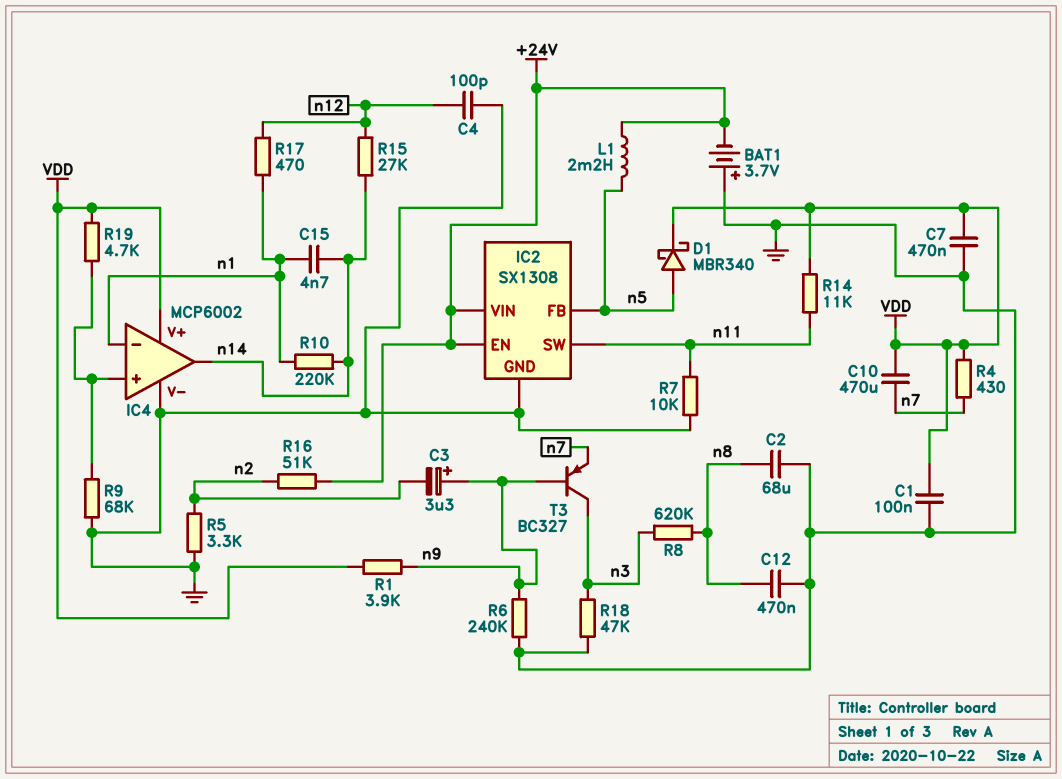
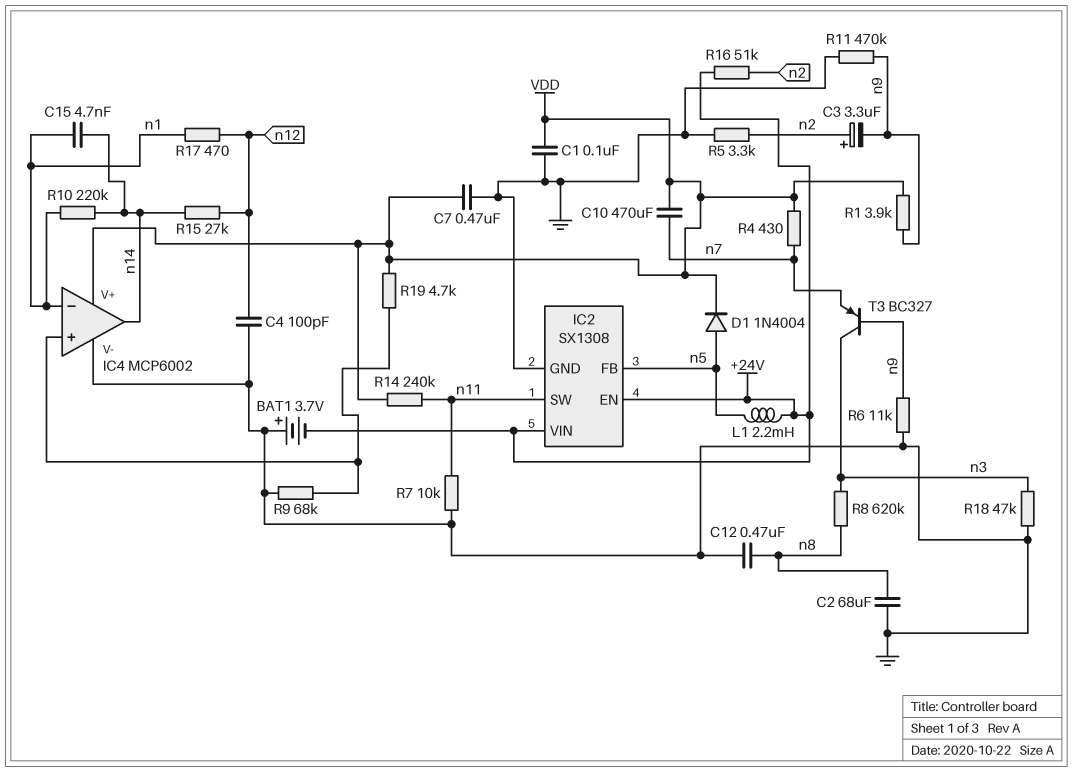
C3: 3.3uF (plus n9, minus n2) -> 3.3uF (plus n2, minus n9)
D1: schottky MBR340 (A n5, K VDD) -> diode 1N4004 (A n5, K VDD)
R6: 240k (GND, n9) -> 11k (GND, n9)
R11: none -> 470k (GND, n9)
R14: 11k (VDD, n11) -> 240k (VDD, n11)

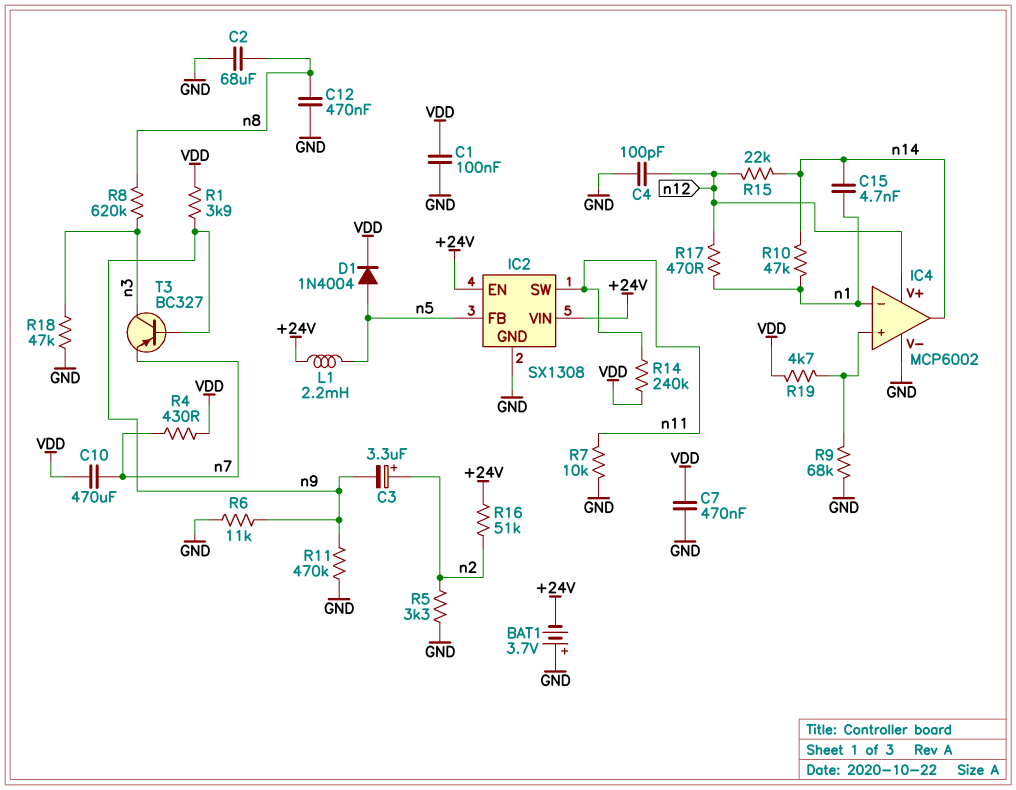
IC4 pin V+: VDD -> n12
R10: 220k (n1, n14) -> 47k (n1, n14)
R15: 27k (n12, n14) -> 22k (n12, n14)

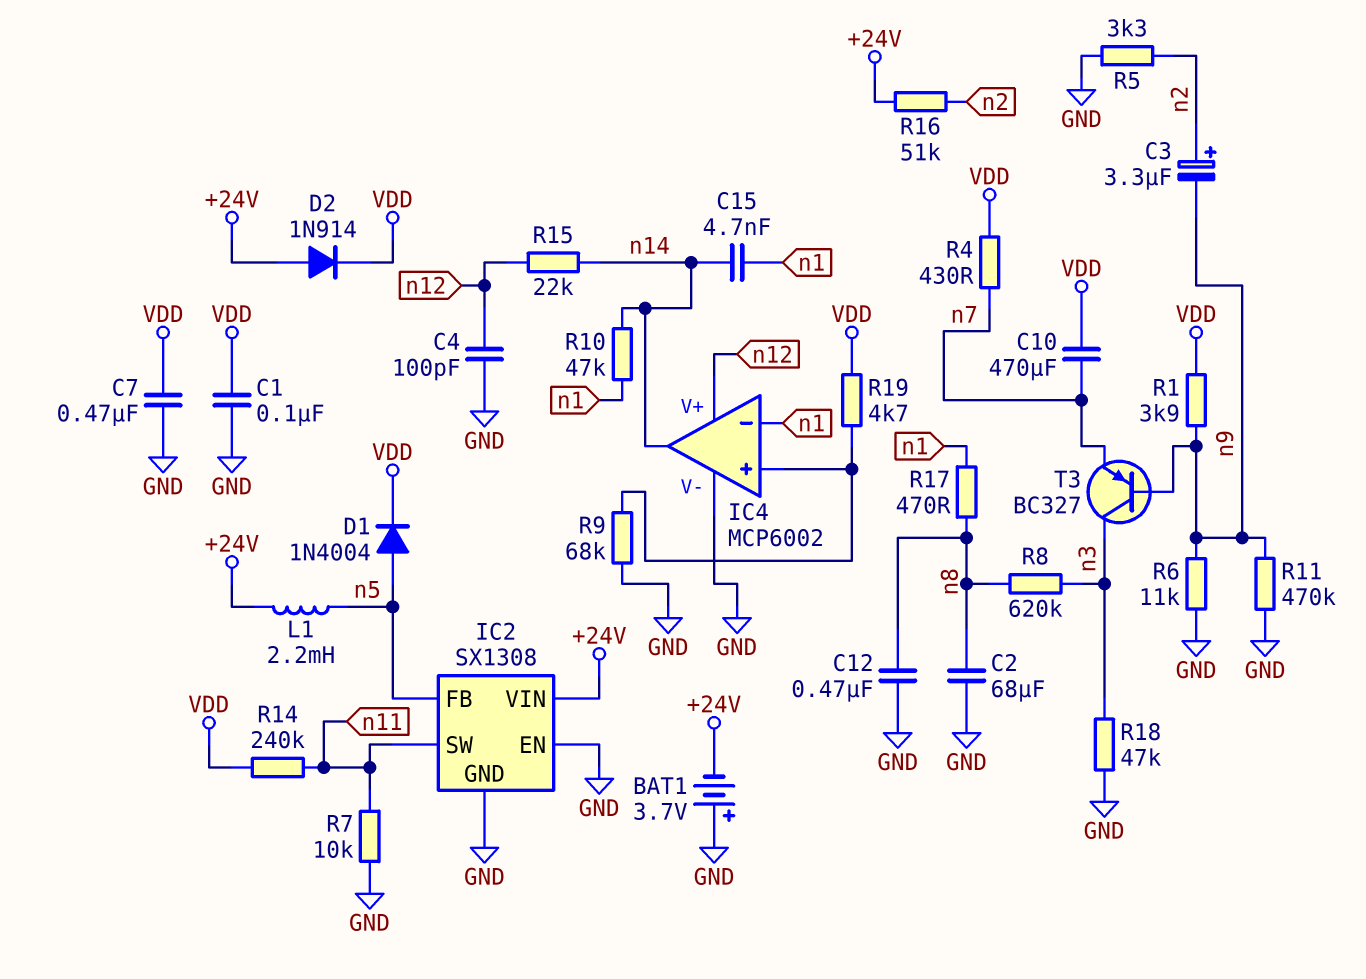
D2: none -> diode 1N914 (A +24V, K VDD)
IC2 pin EN: +24V -> GND
R17: 470 (n1, n12) -> 470 (n1, n8)

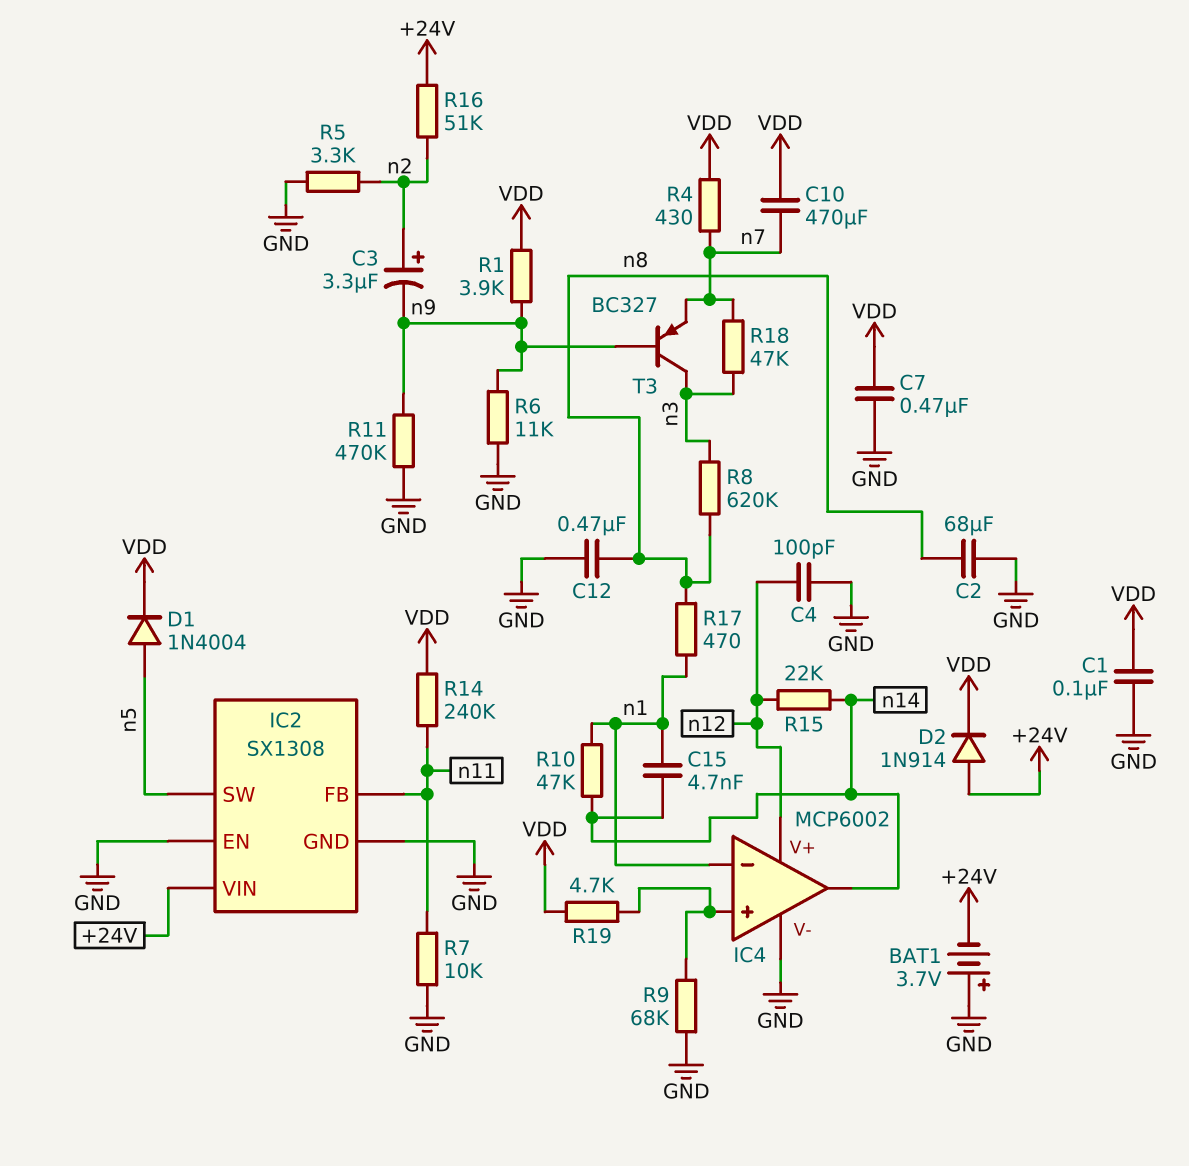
IC2 pin FB: n5 -> n11
IC2 pin SW: n11 -> n5
L1: 2.2mH (+24V, n5) -> none
R18: 47k (GND, n3) -> 47k (n3, n7)

